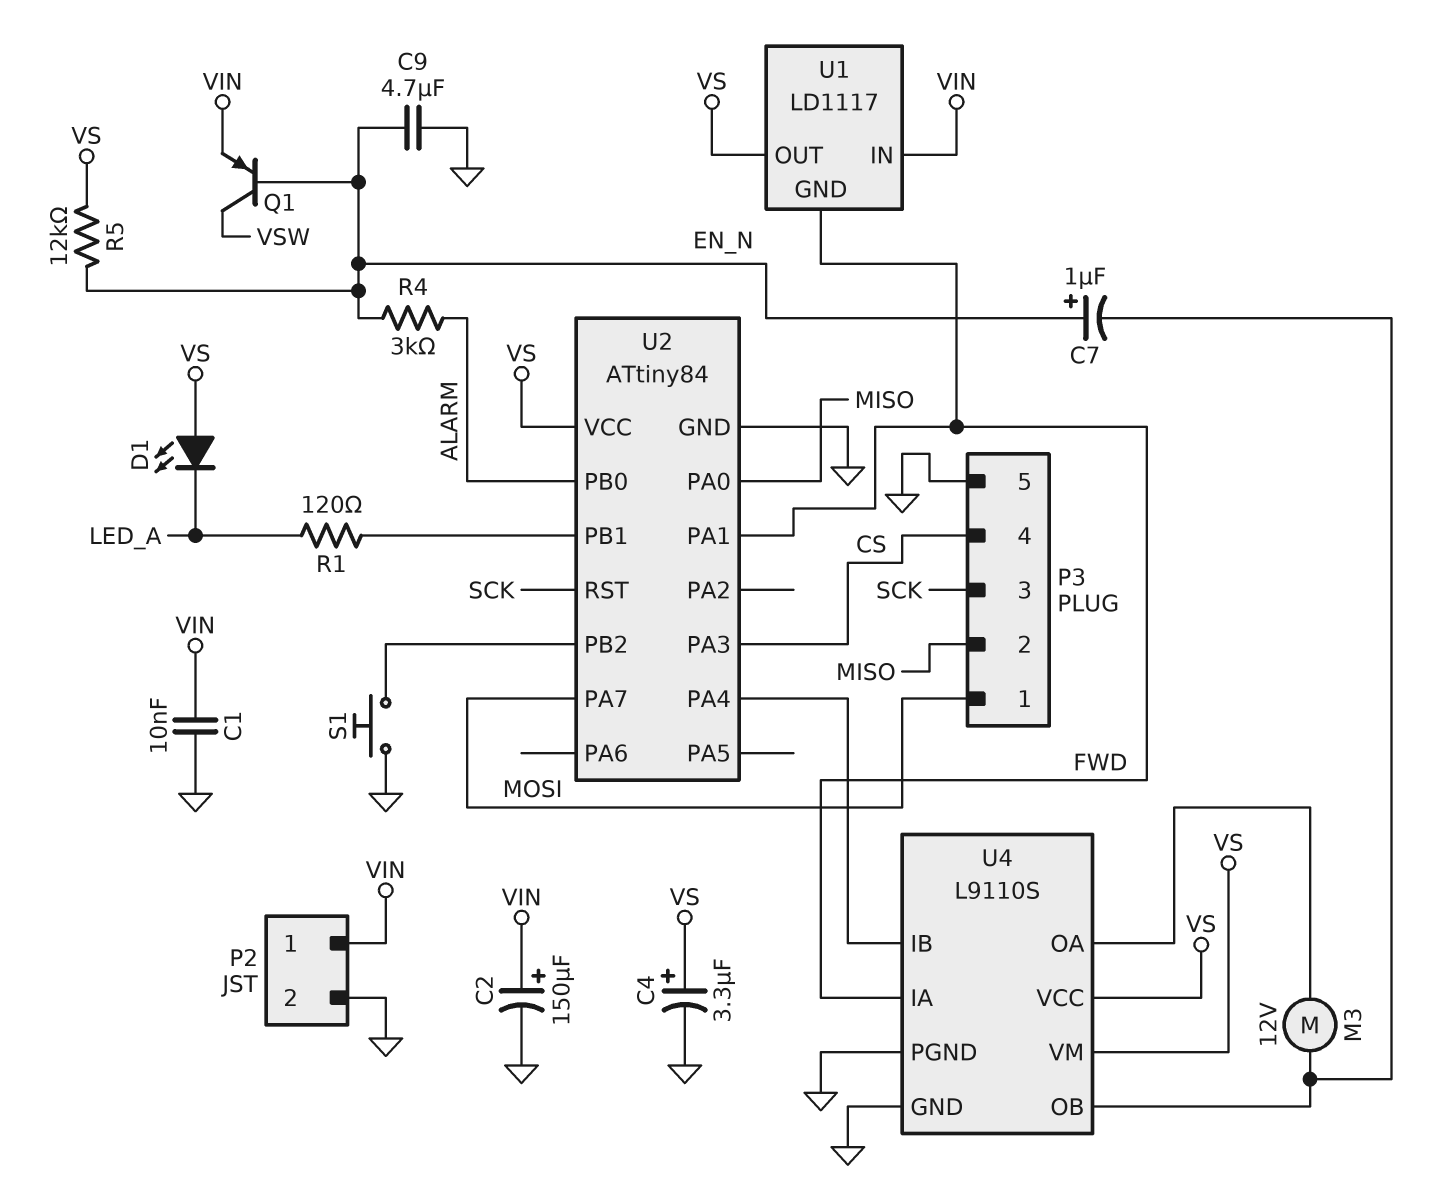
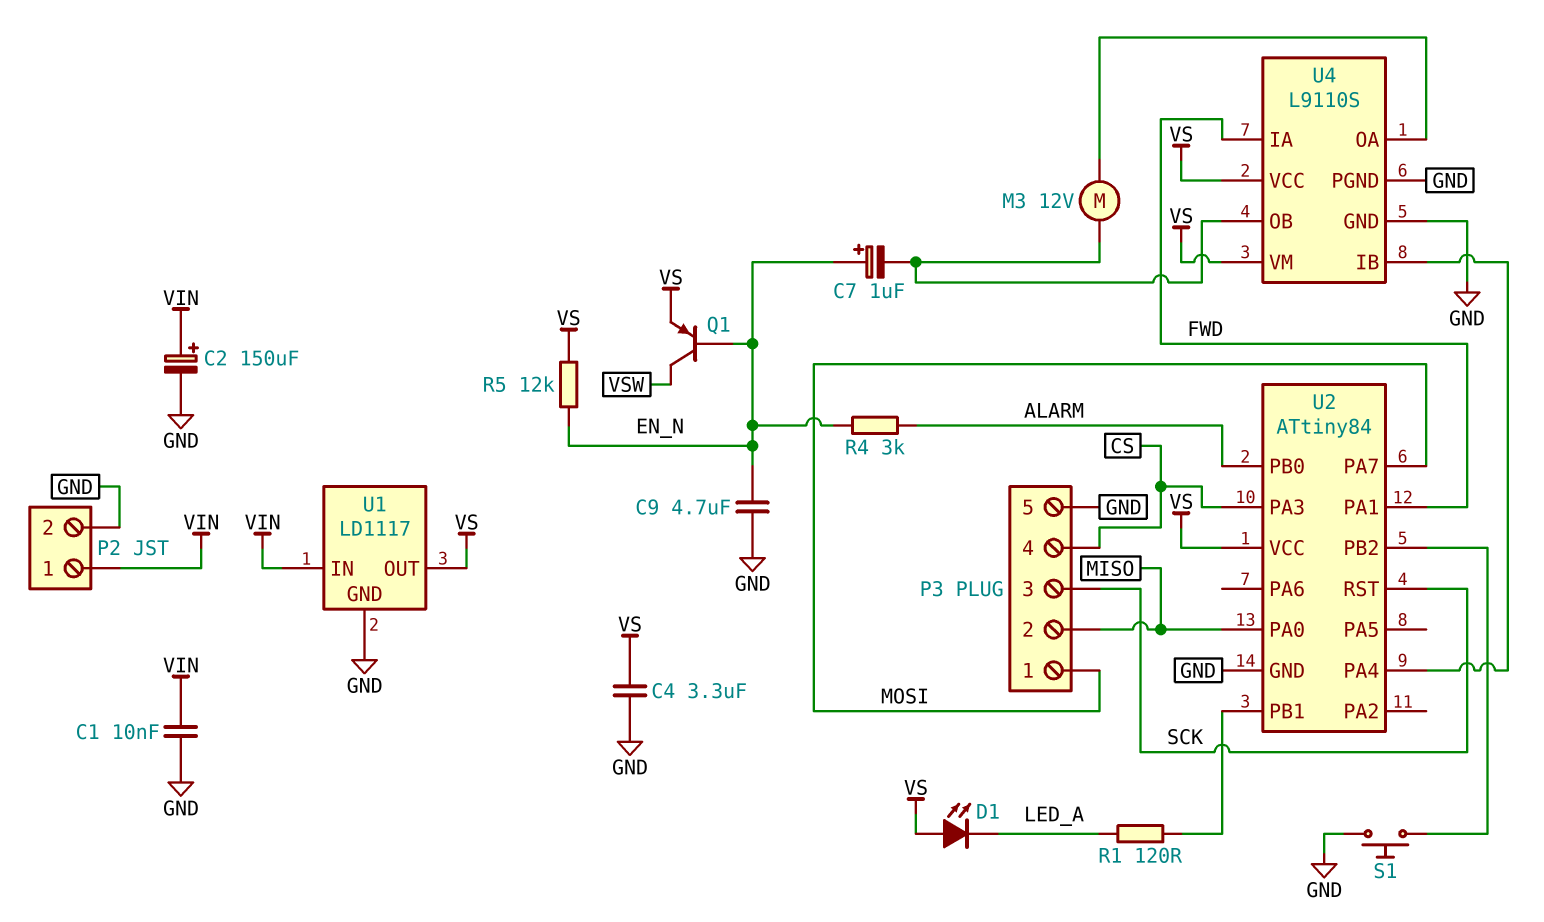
C4: 3.3uF (plus VS, minus GND) -> 3.3uF (GND, VS)
Q1: PNP (B EN_N, C VSW, E VIN) -> PNP (B EN_N, C VSW, E VS)
U1 pin GND: FWD -> GND

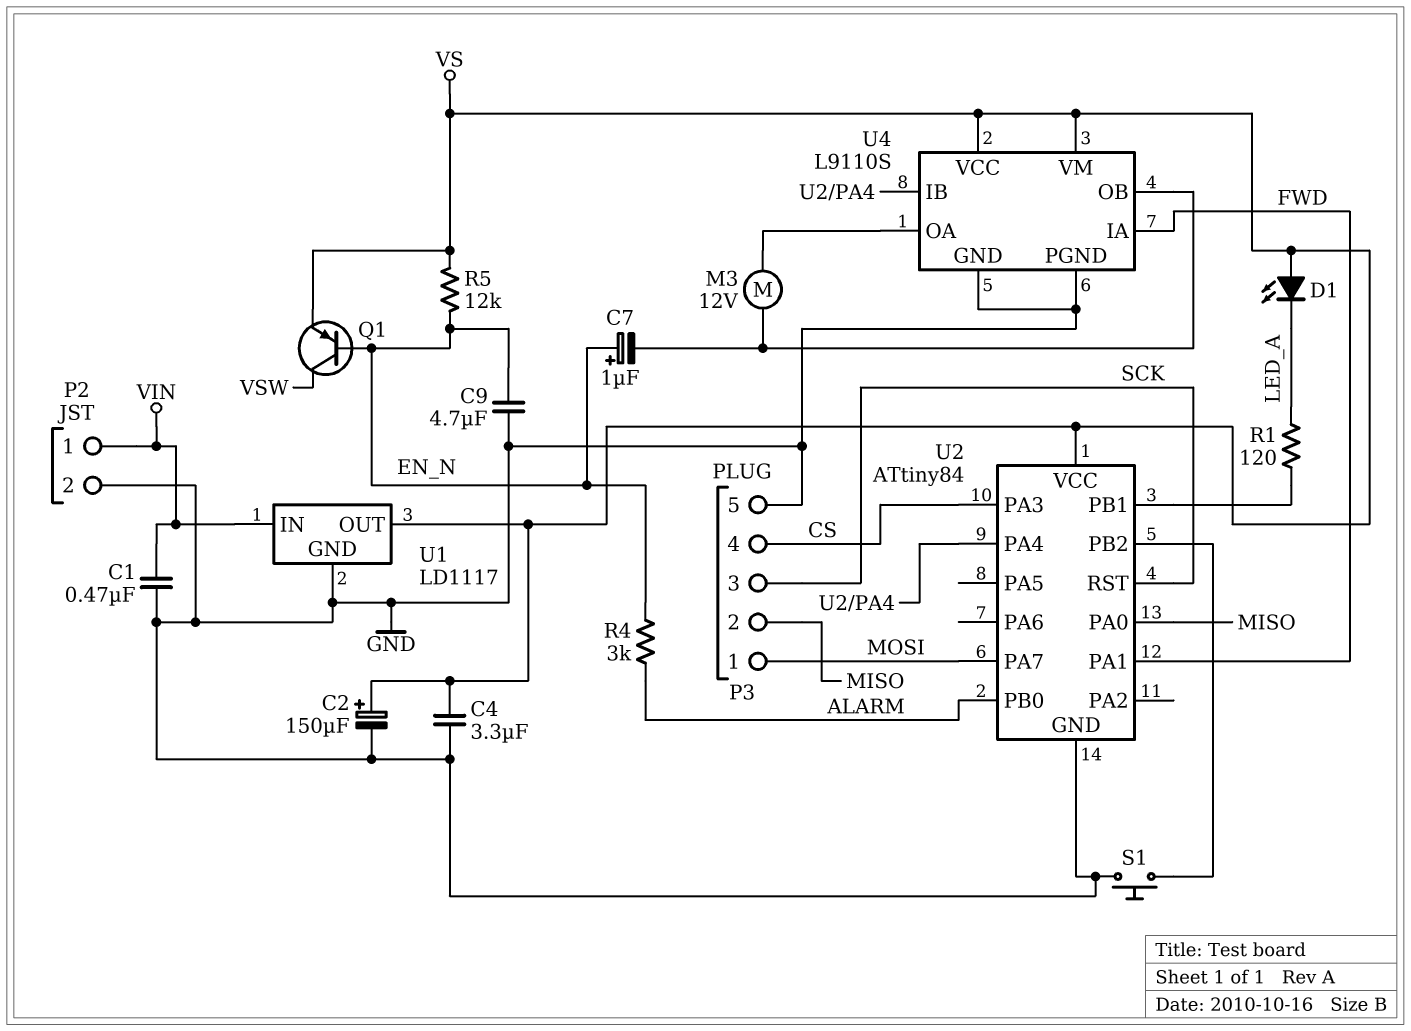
C1: 10nF (GND, VIN) -> 470nF (GND, VIN)
C2: 150uF (plus VIN, minus GND) -> 150uF (plus VS, minus GND)

